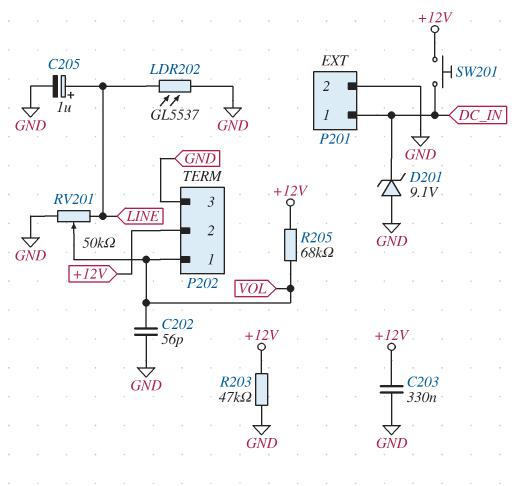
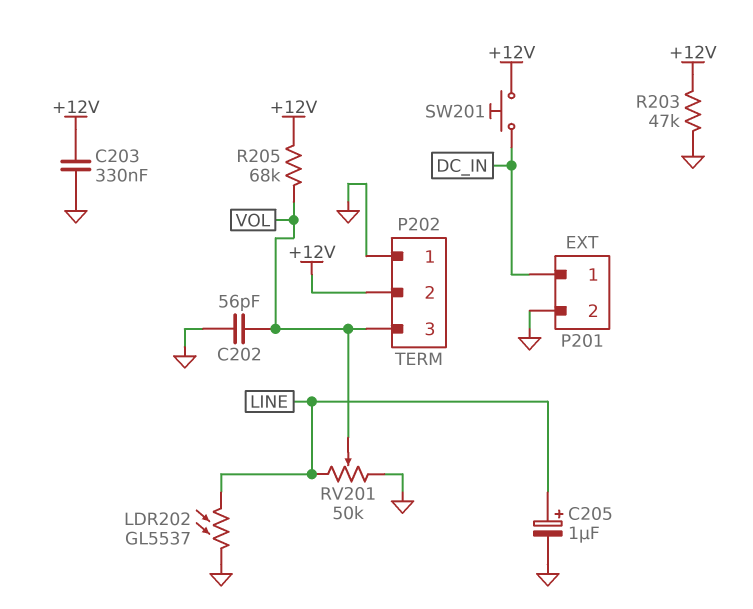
D201: zener 9.1V (A GND, K DC_IN) -> none
P202 pin 1: VOL -> GND
P202 pin 3: GND -> VOL

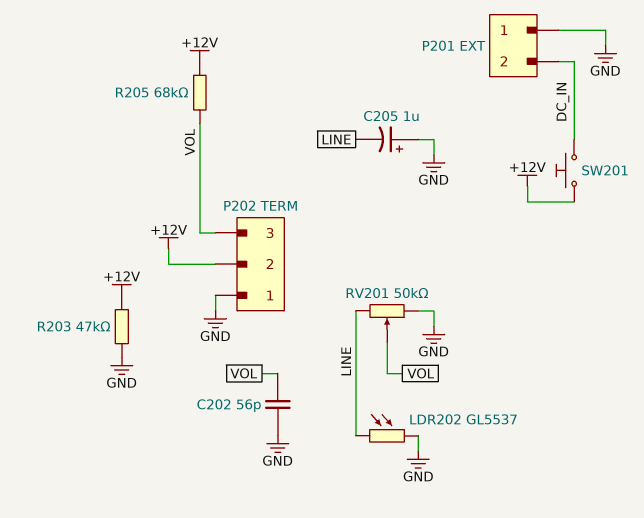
C203: 330nF (+12V, GND) -> none
C205: 1uF (plus LINE, minus GND) -> 1uF (plus GND, minus LINE)
P201 pin 1: DC_IN -> GND
P201 pin 2: GND -> DC_IN

